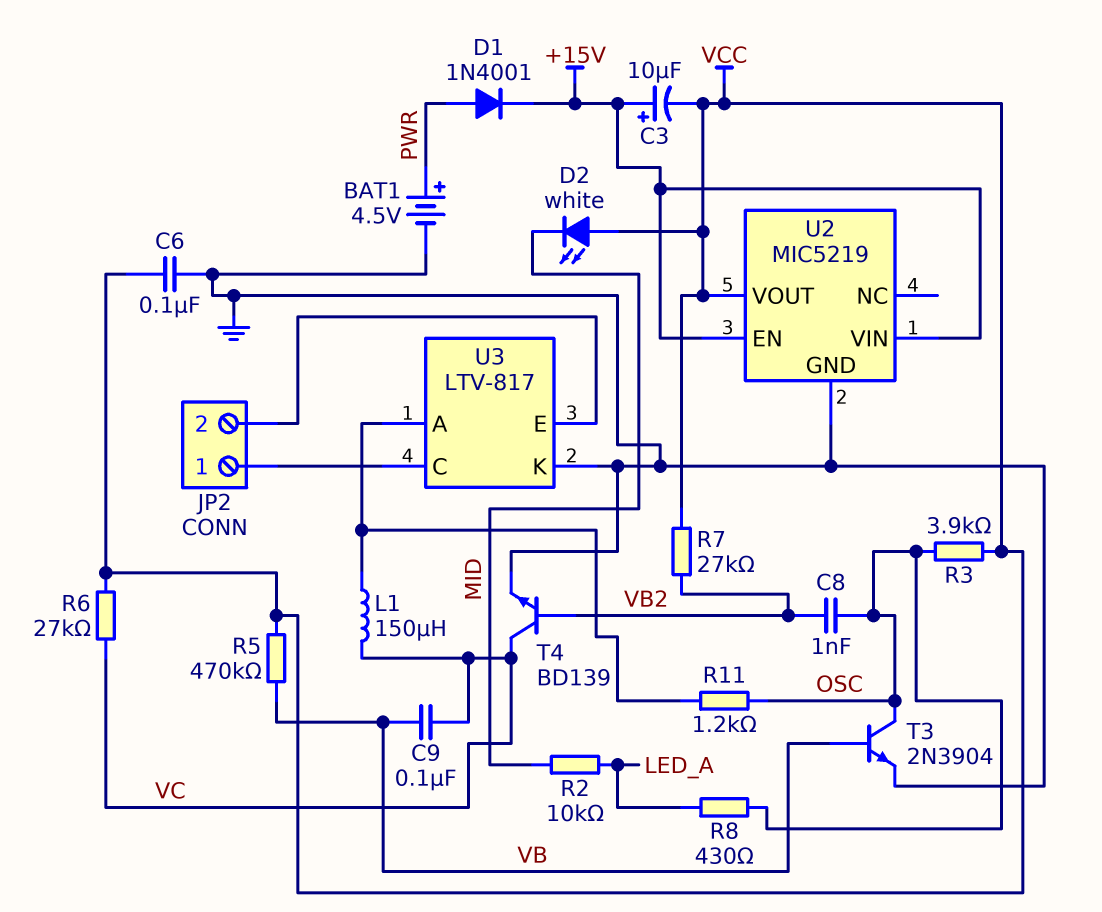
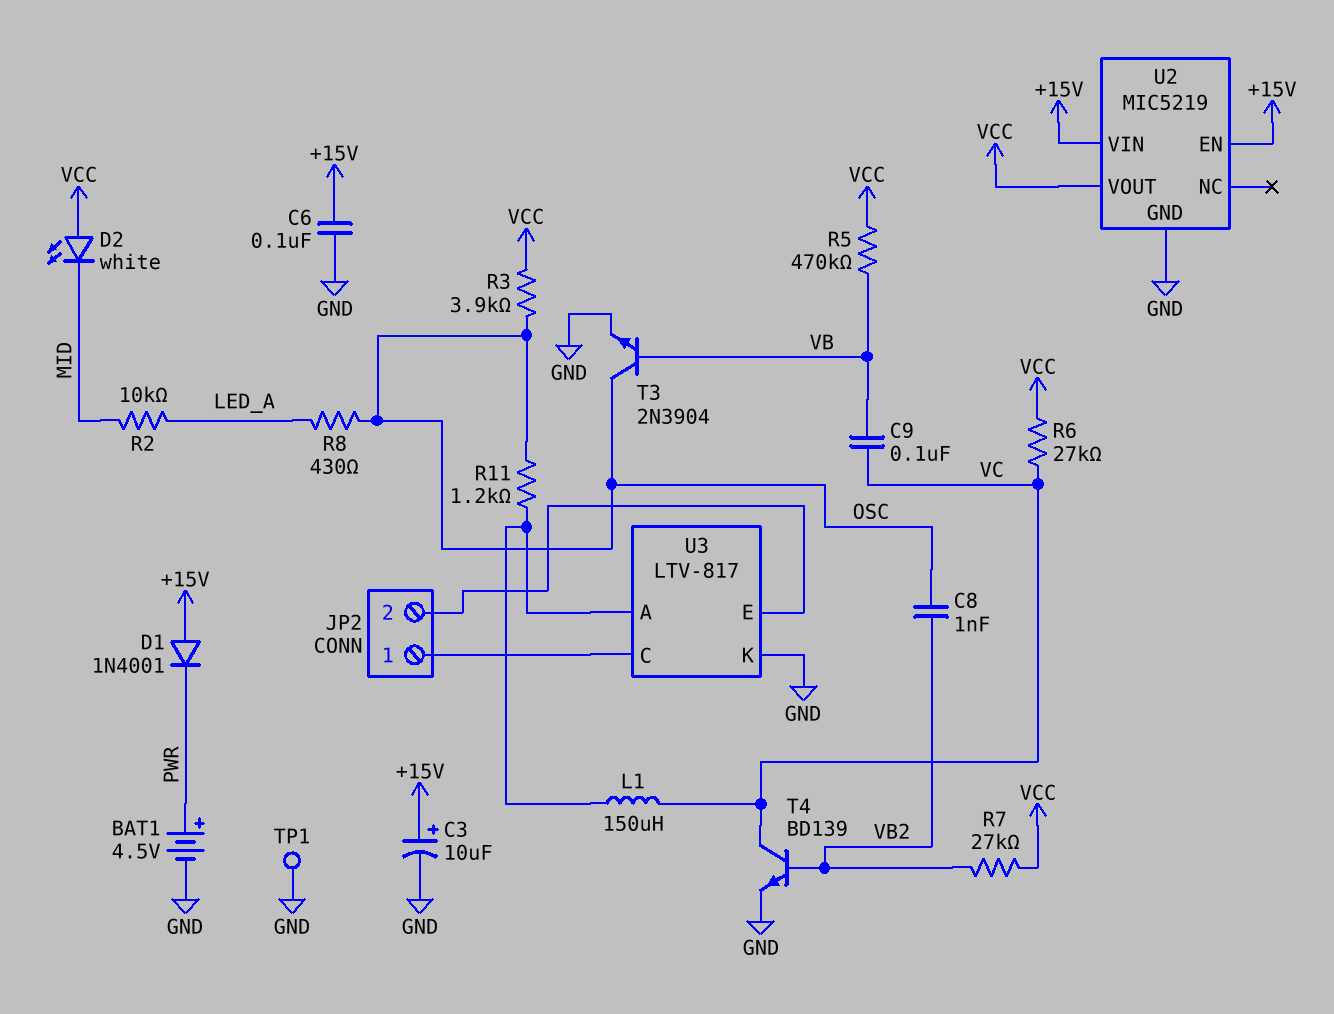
C3: 10uF (plus +15V, minus VCC) -> 10uF (plus +15V, minus GND)
C6: 100nF (GND, VCC) -> 100nF (+15V, GND)
D1: diode 1N4001 (A PWR, K +15V) -> diode 1N4001 (A +15V, K PWR)
TP1: none -> test point (GND)

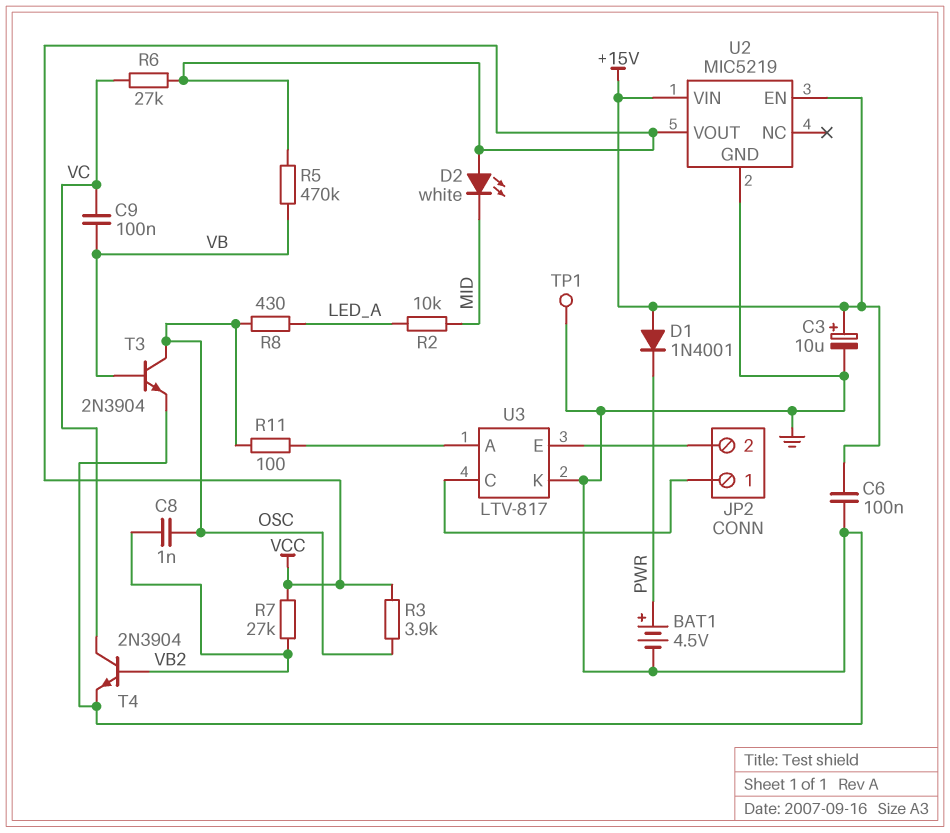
L1: 150uH (U3/A, VC) -> none
R11: 1.2k (OSC, U3/A) -> 100 (OSC, U3/A)
T4: NPN BD139 (B VB2, C VC, E GND) -> NPN 2N3904 (B VB2, C VC, E GND)

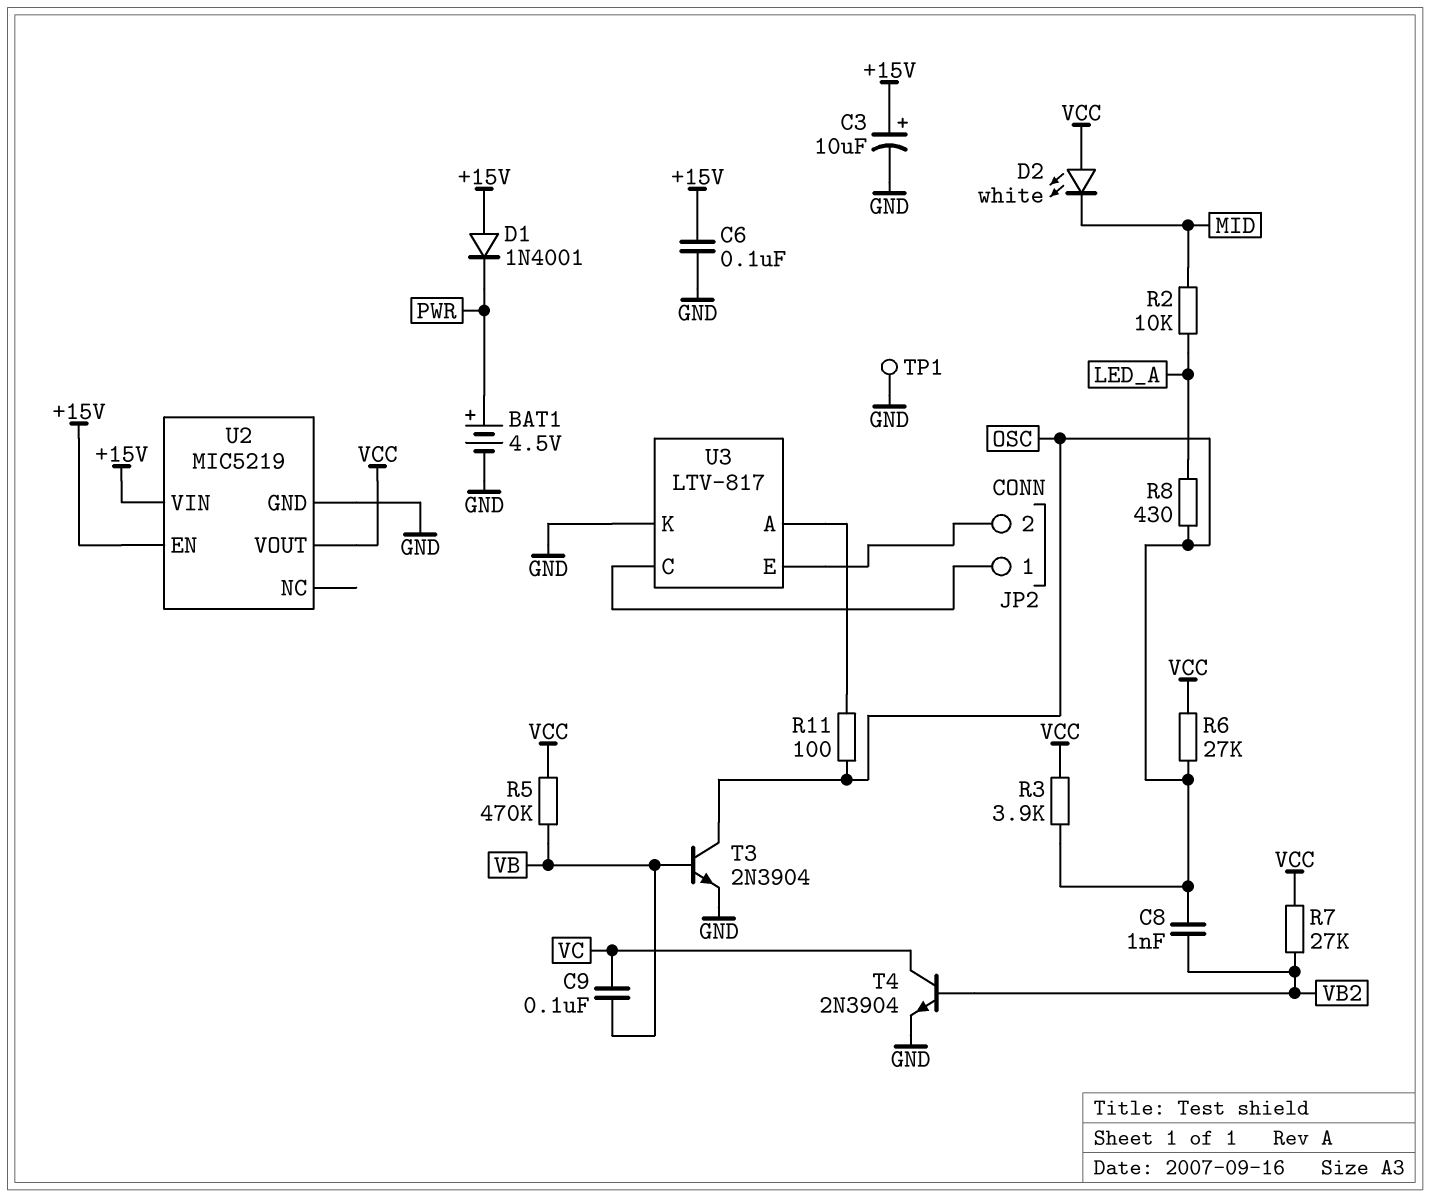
R6: 27k (VC, VCC) -> 27k (OSC, VCC)

